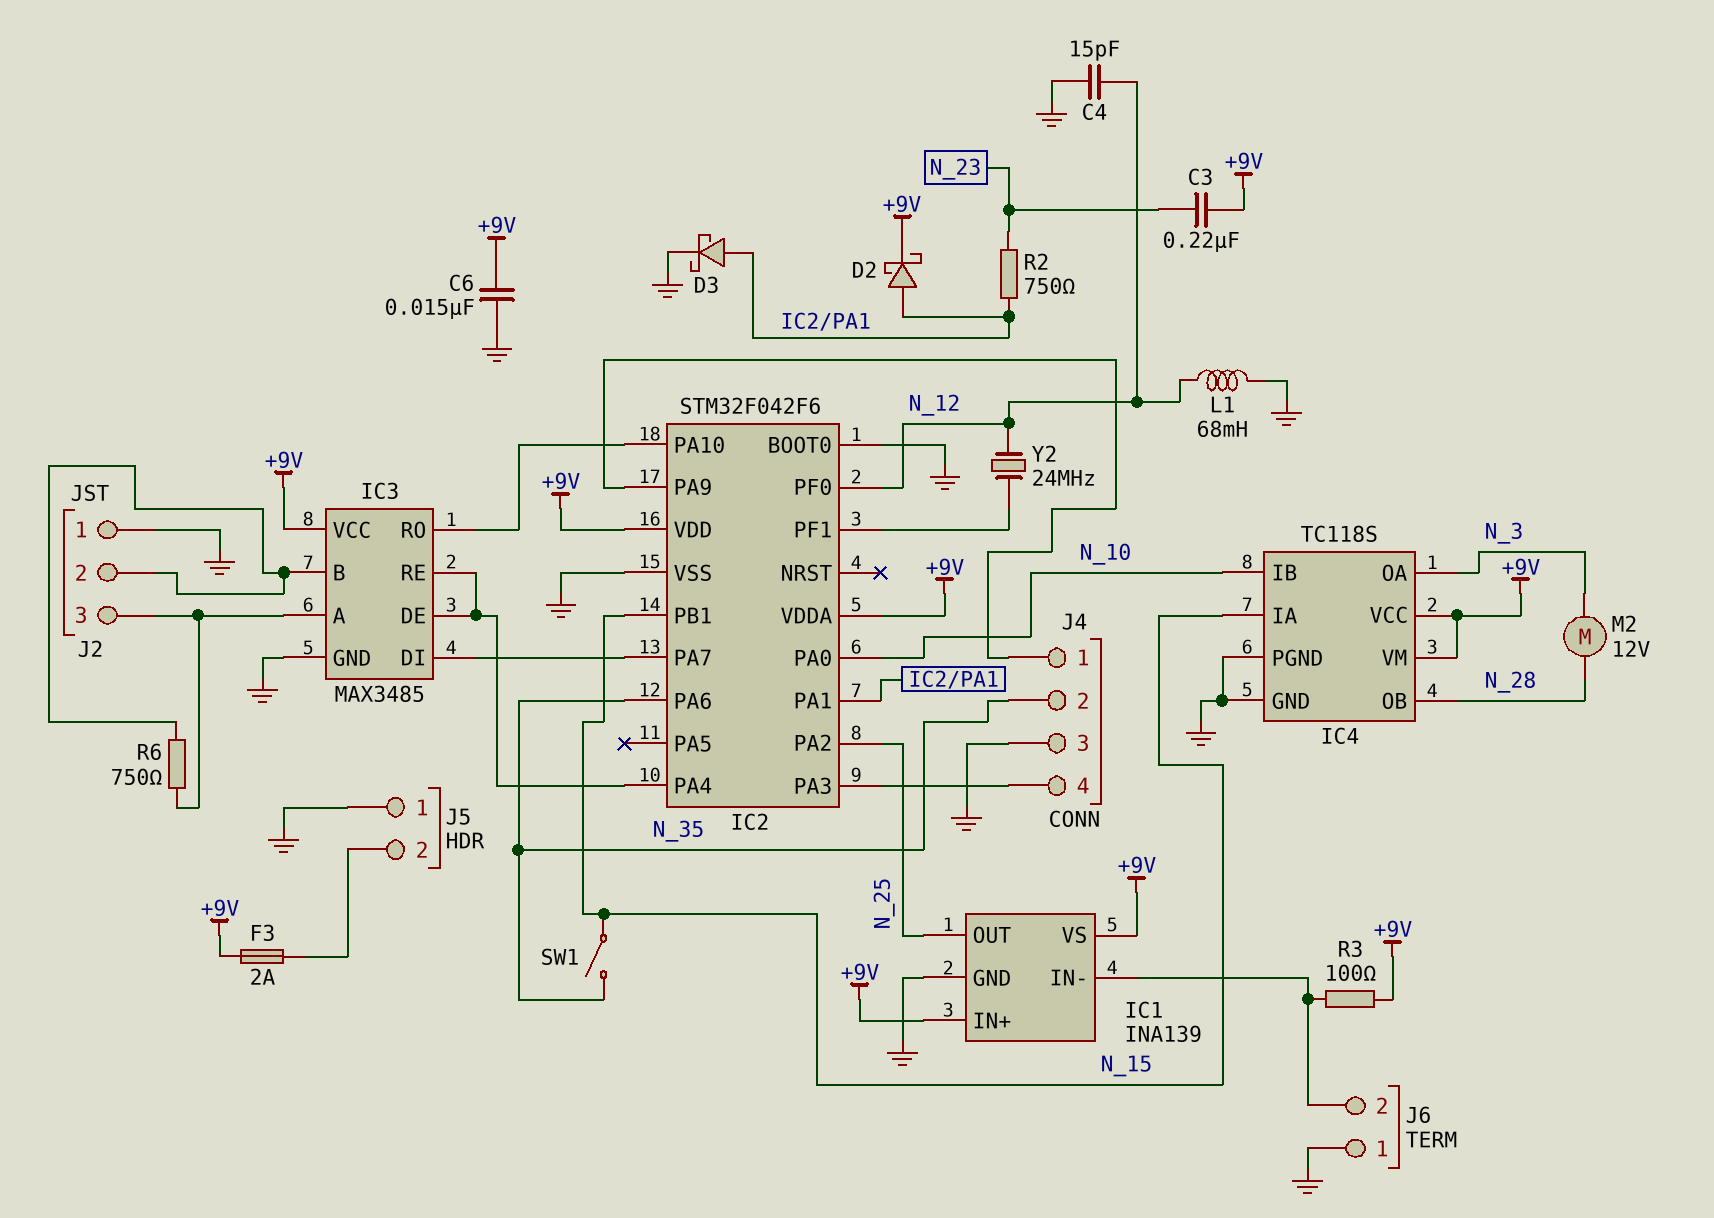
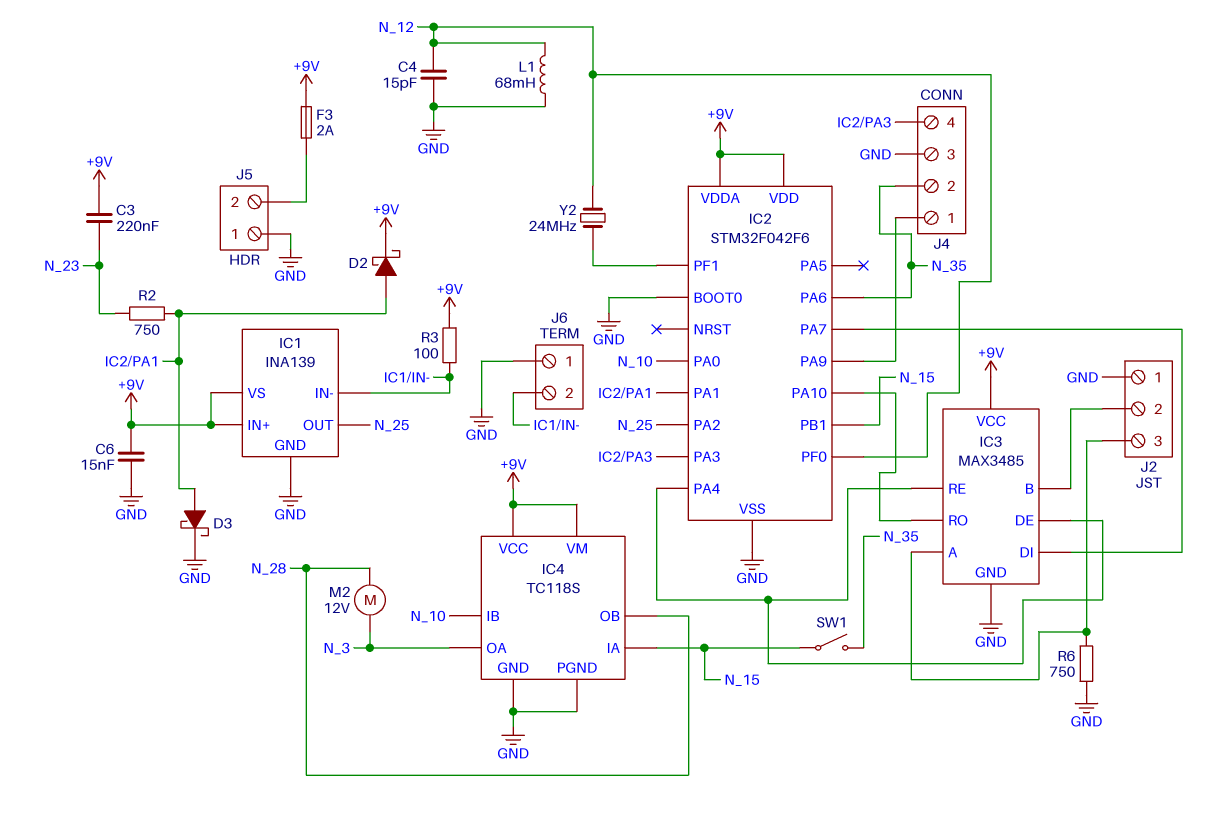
R6: 750 (IC3/A, IC3/B) -> 750 (GND, IC3/A)

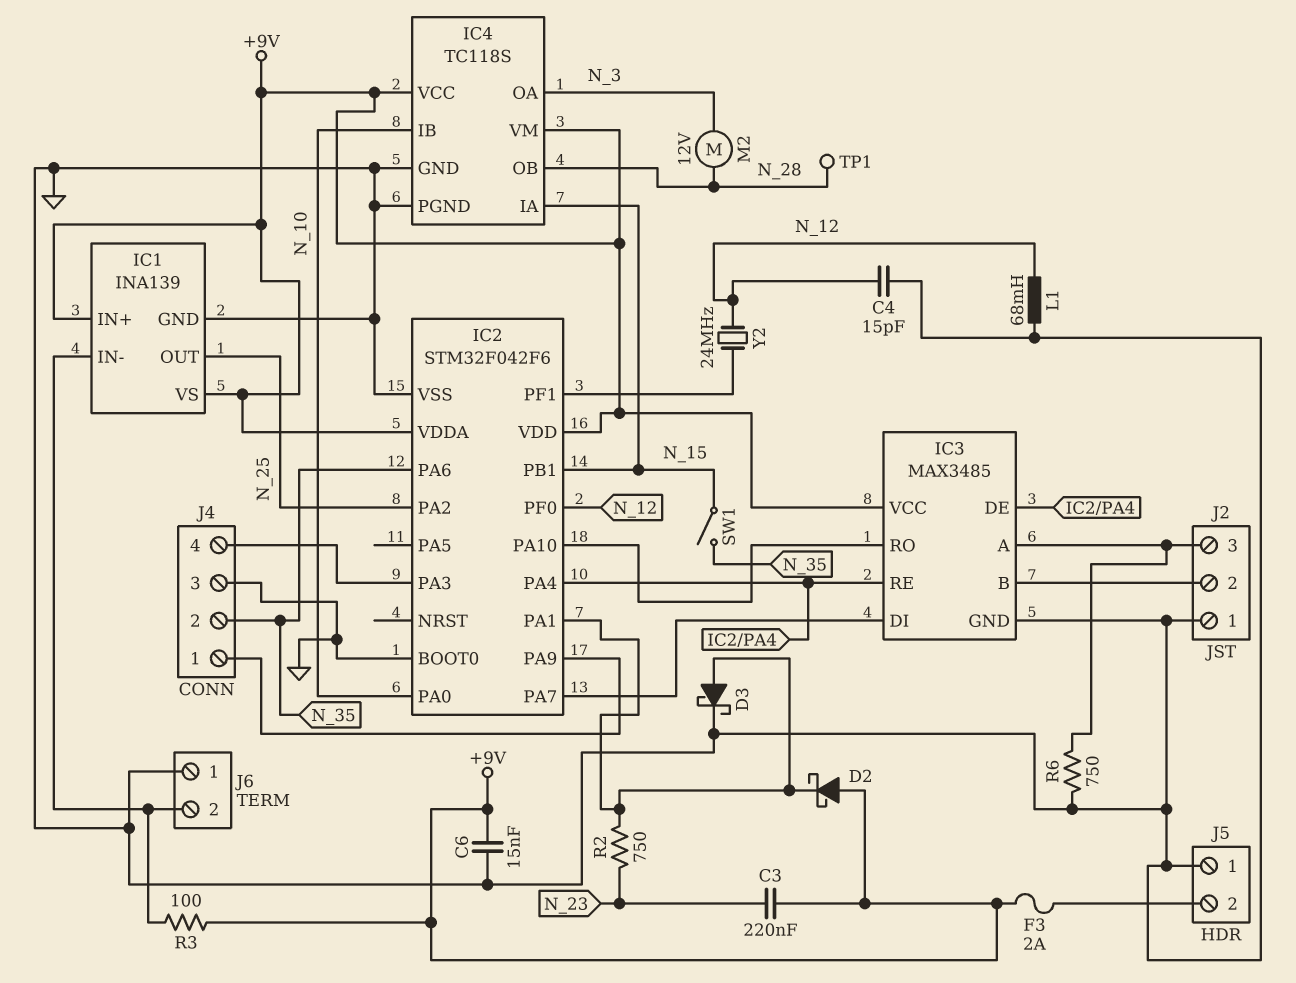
D2: schottky (A IC2/PA1, K +9V) -> schottky (A +9V, K IC2/PA1)
TP1: none -> test point (N_28)

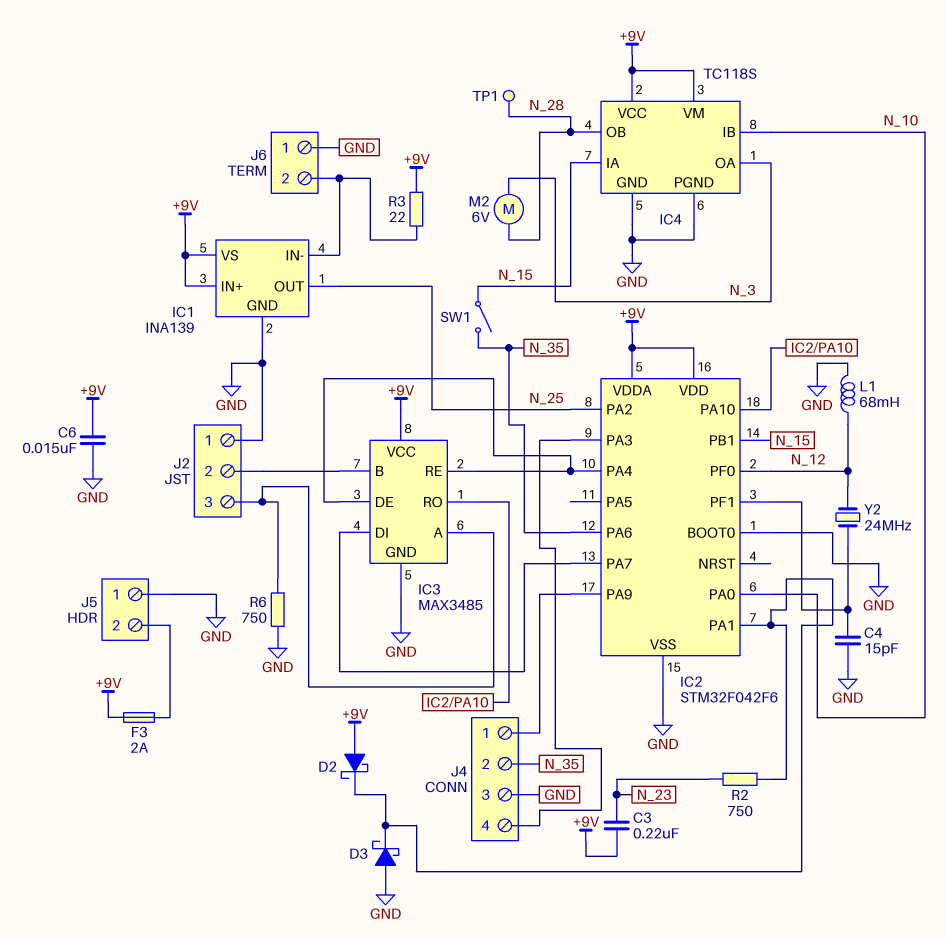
C4: 15pF (GND, N_12) -> 15pF (GND, IC2/PF1)
D3: schottky (A IC2/PA1, K GND) -> schottky (A GND, K IC2/PA1)
M2: motor 12V (N_3, N_28) -> motor 6V (N_3, N_28)
R3: 100 (+9V, IC1/IN-) -> 22 (+9V, IC1/IN-)

